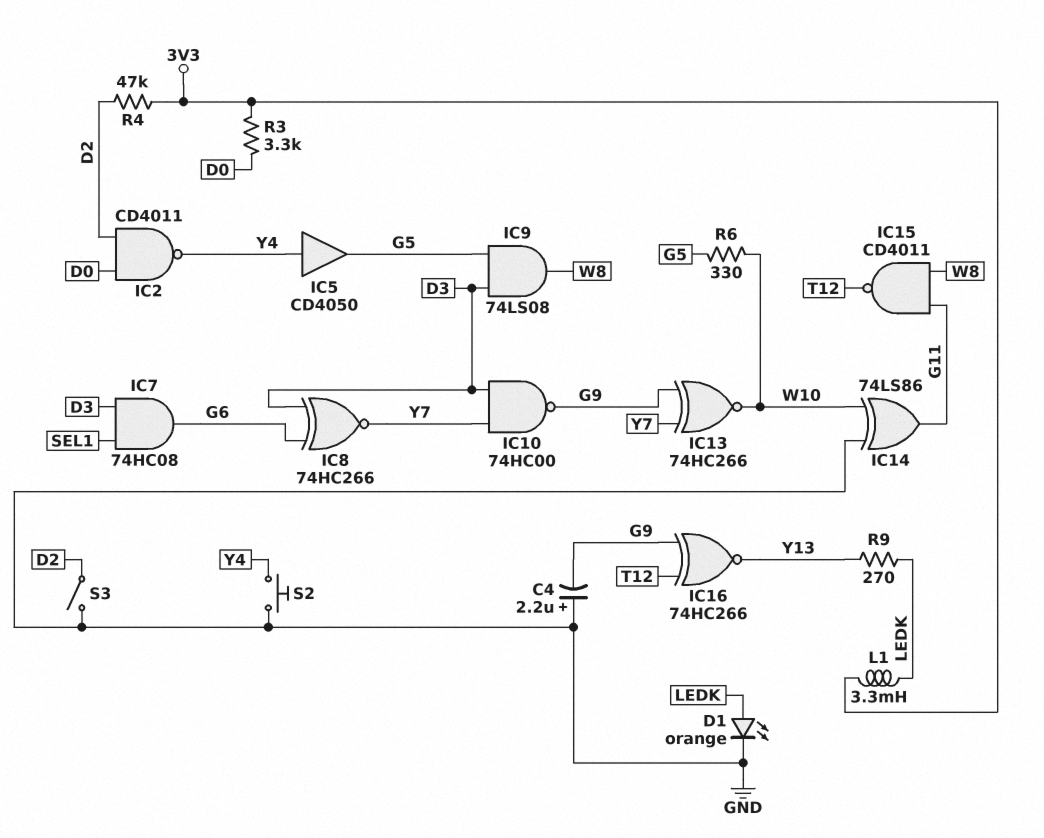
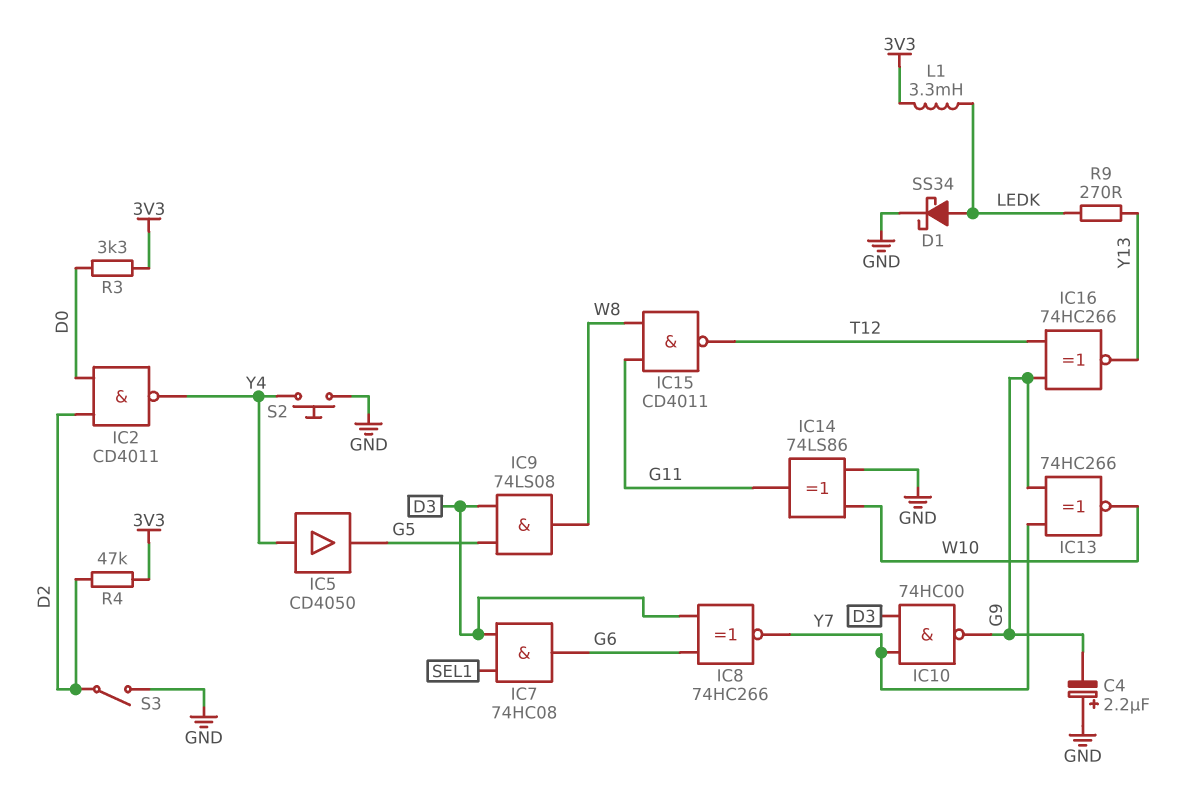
D1: LED orange (A LEDK, K GND) -> schottky SS34 (A LEDK, K GND)
R6: 330 (G5, W10) -> none

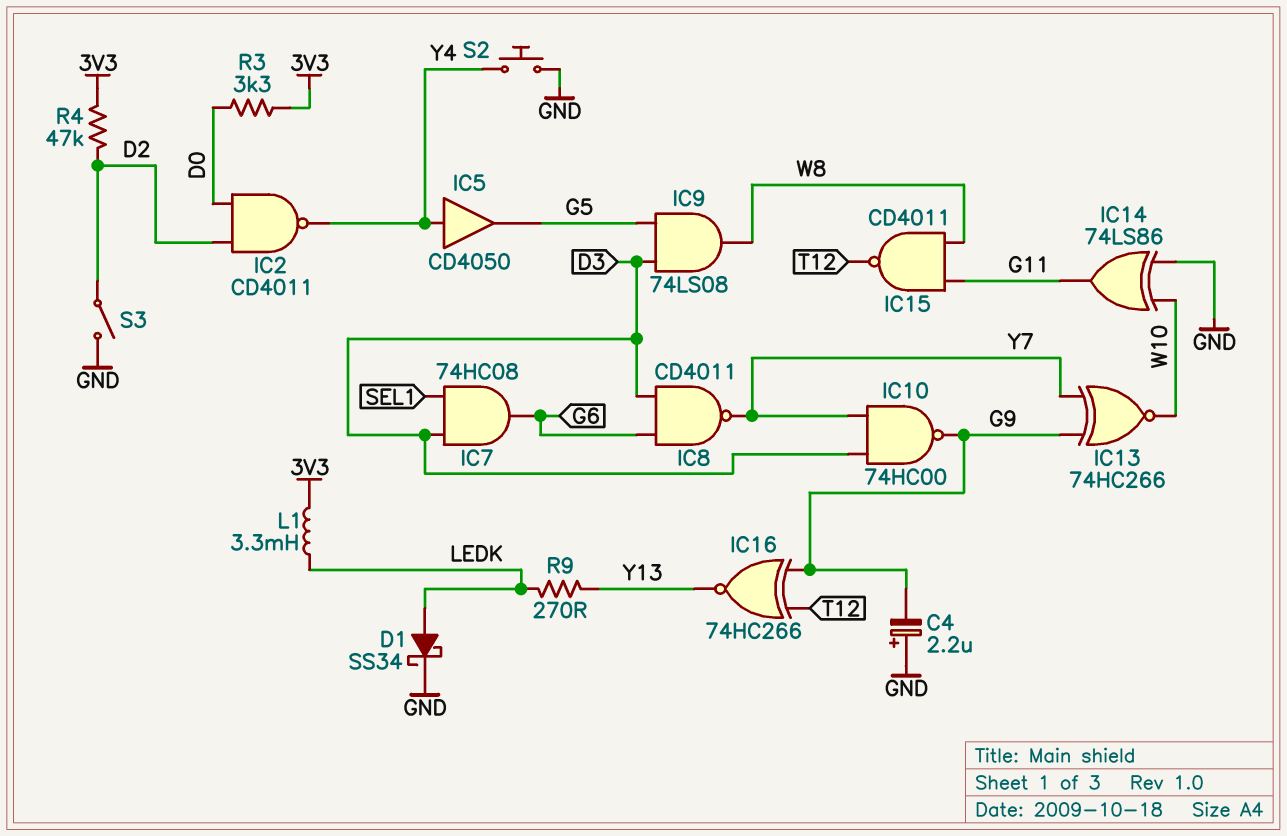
IC8: XNOR 74HC266 (in D3, in G6, out Y7) -> NAND CD4011 (in D3, in G6, out Y7)

